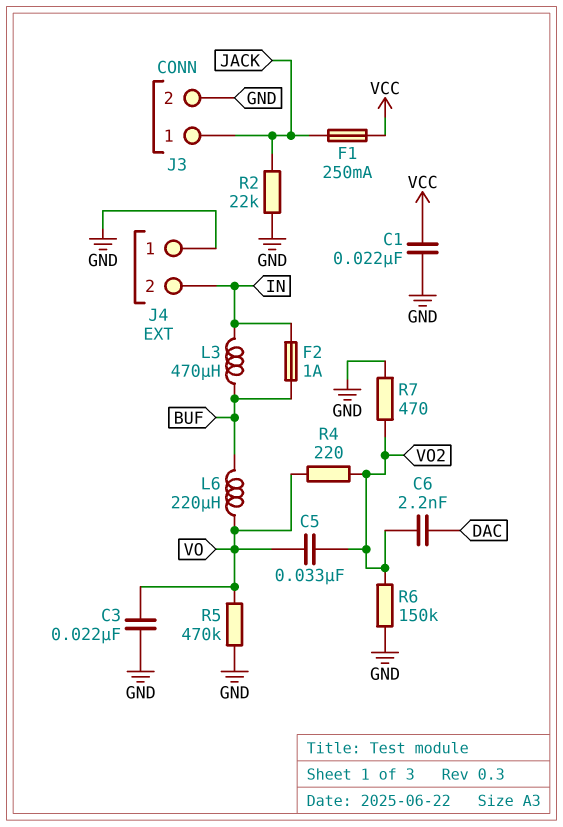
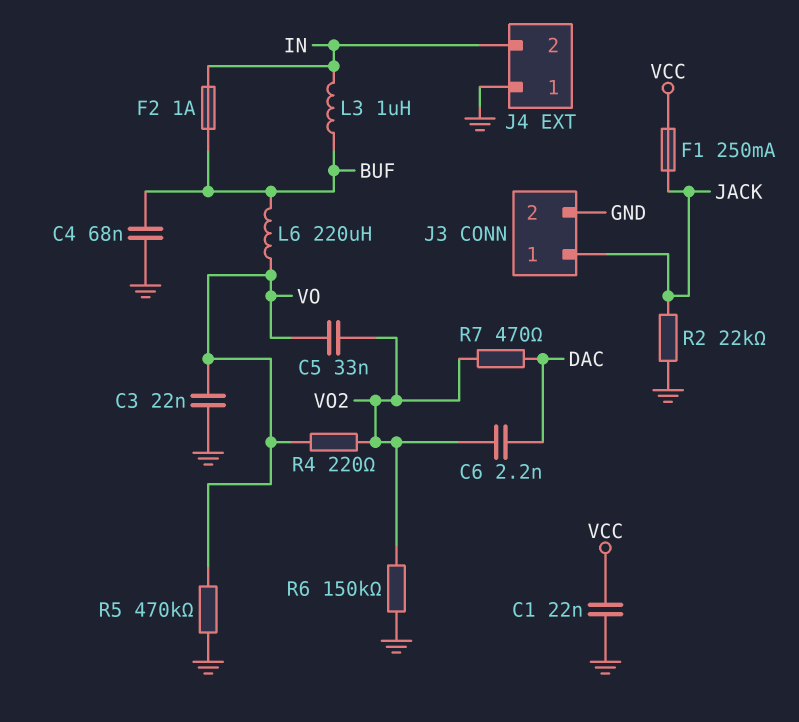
C4: none -> 68nF (BUF, GND)
L3: 470uH (BUF, IN) -> 1uH (BUF, IN)
R7: 470 (GND, VO2) -> 470 (DAC, VO2)

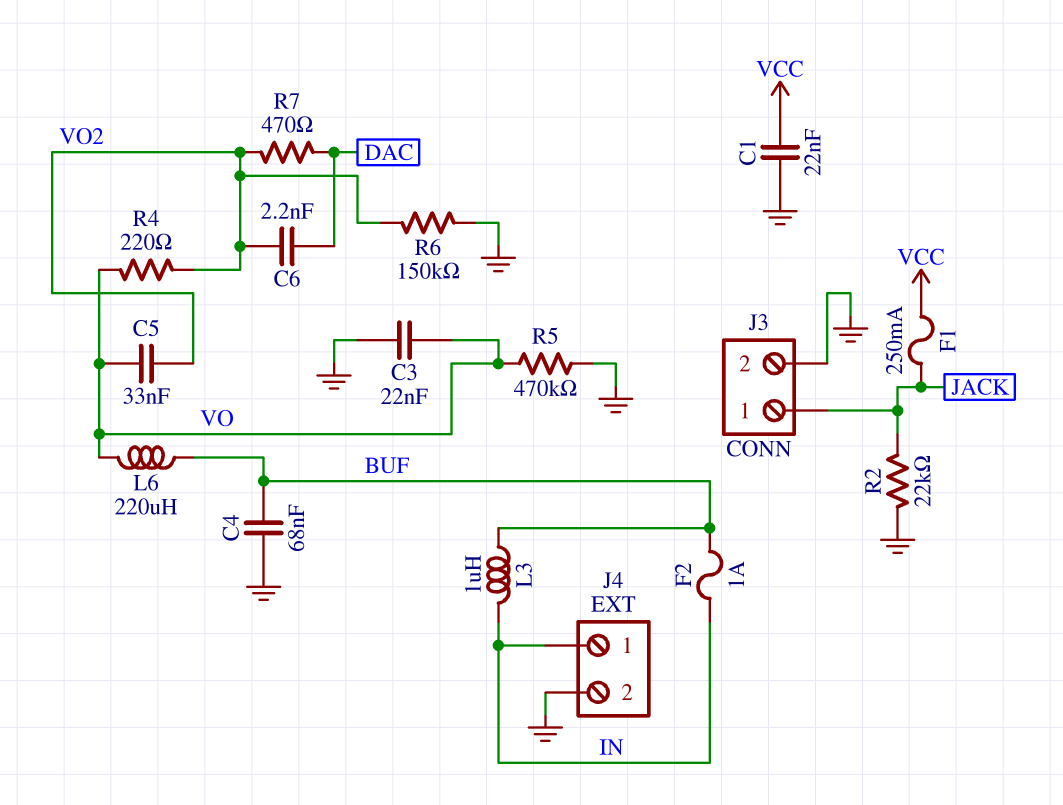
J4 pin 1: GND -> IN
J4 pin 2: IN -> GND

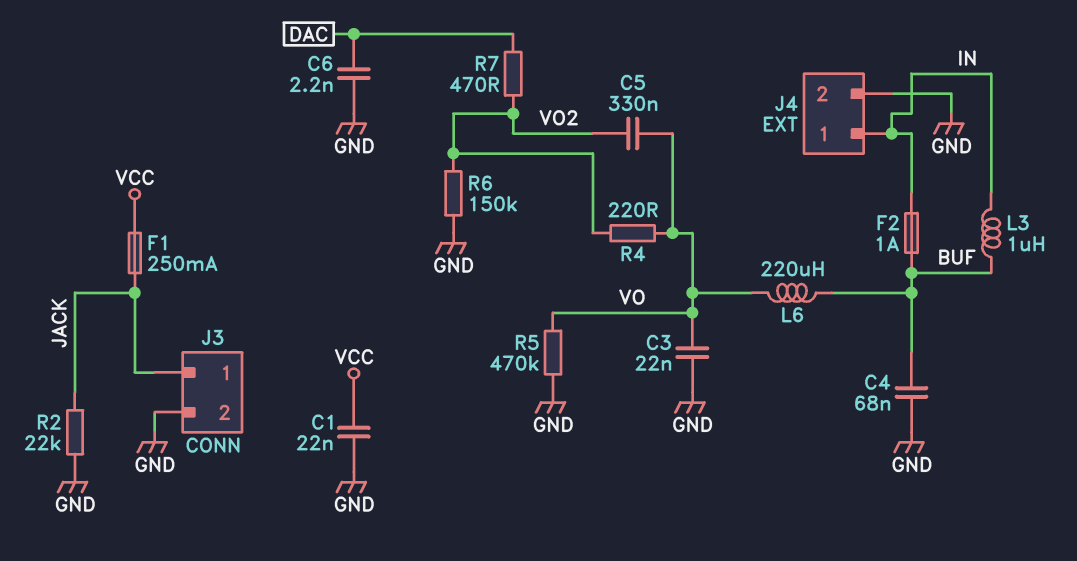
C5: 33nF (VO, VO2) -> 330nF (VO, VO2)
C6: 2.2nF (DAC, VO2) -> 2.2nF (DAC, GND)

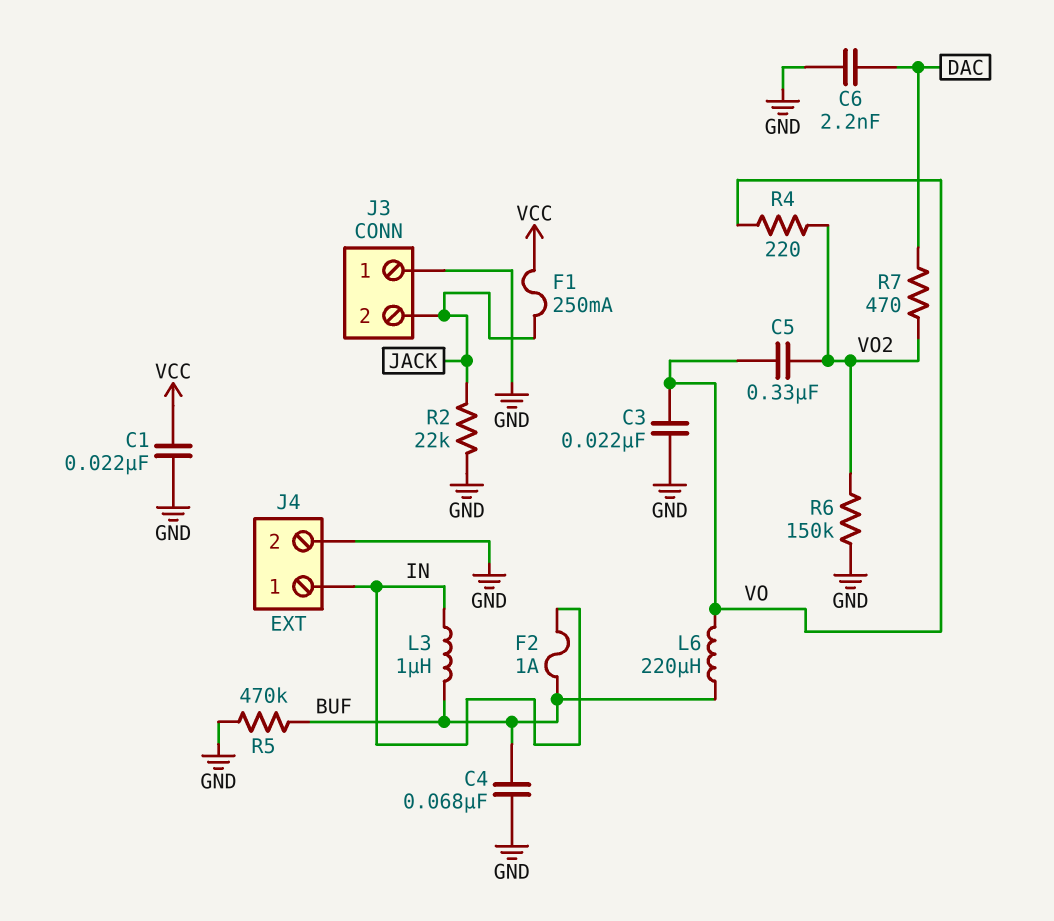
J3 pin 1: JACK -> GND
J3 pin 2: GND -> JACK
R5: 470k (GND, VO) -> 470k (BUF, GND)

